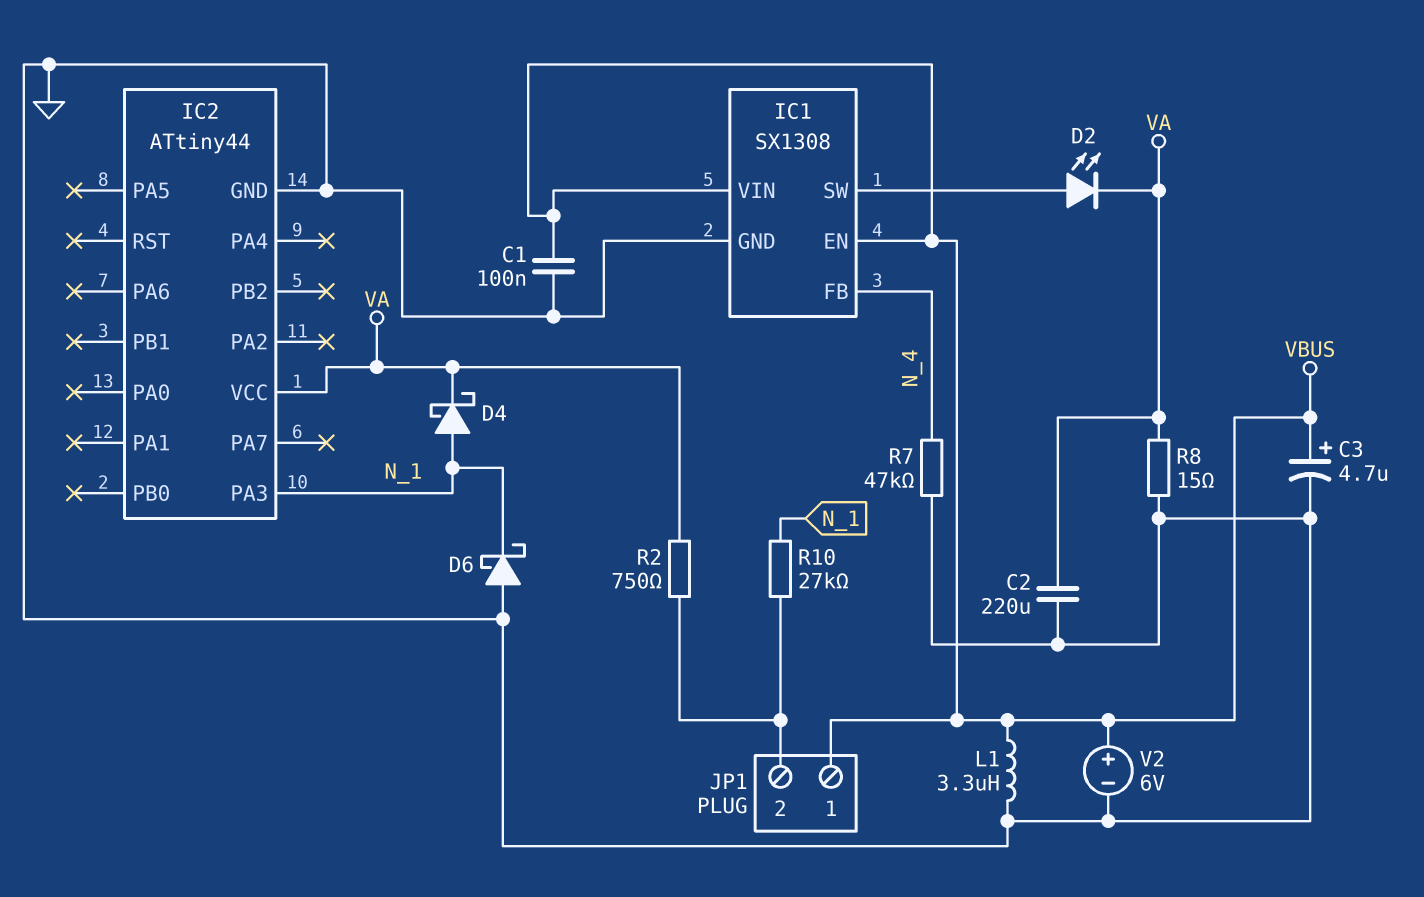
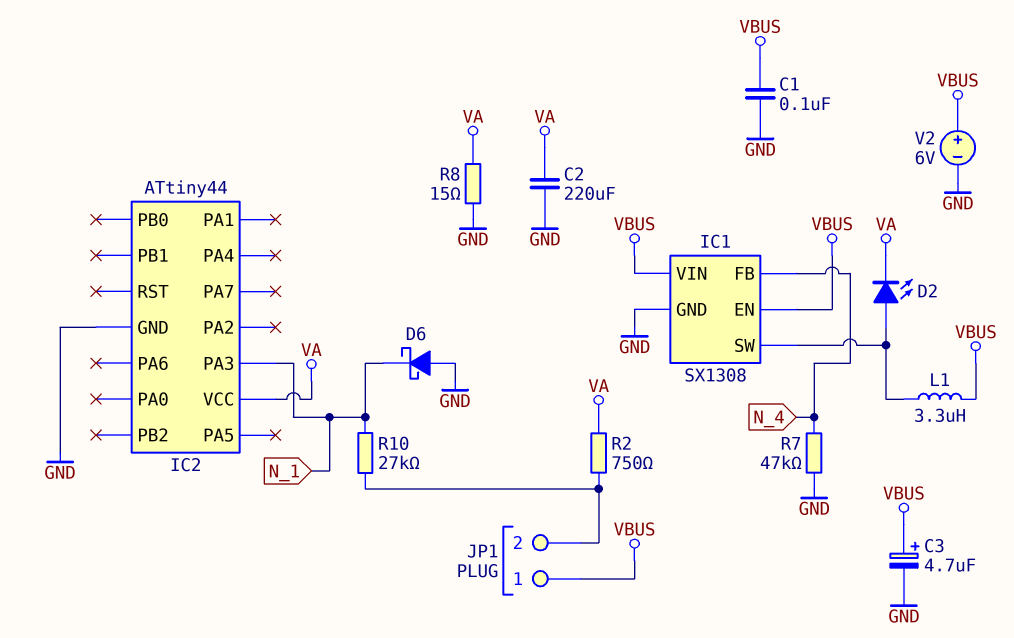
D4: schottky (A N_1, K VA) -> none
L1: 3.3uH (GND, VBUS) -> 3.3uH (IC1/SW, VBUS)

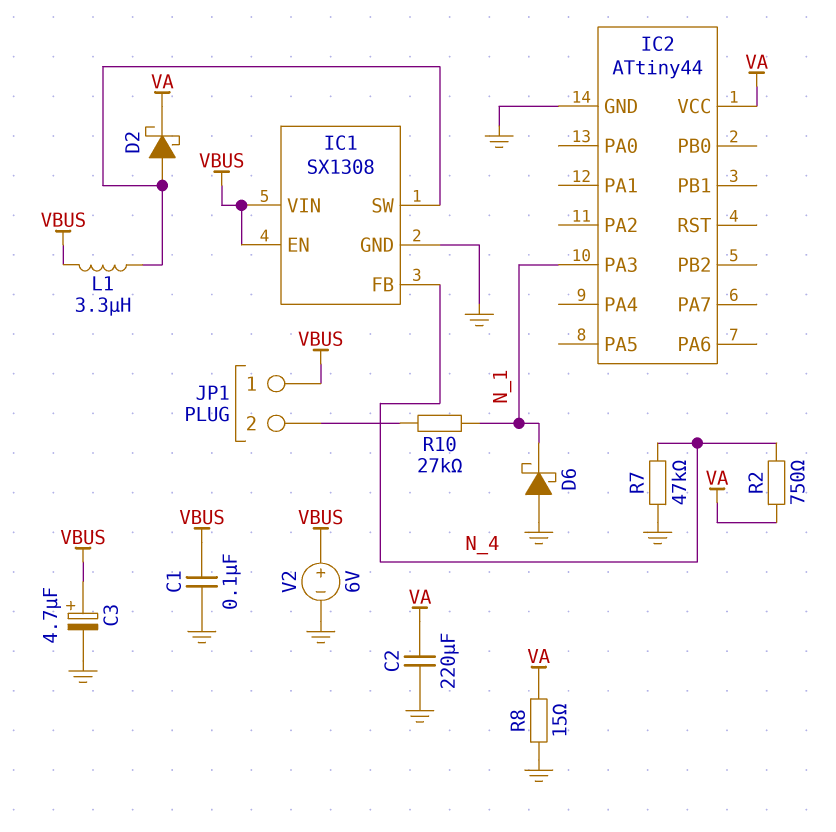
D2: LED (A IC1/SW, K VA) -> schottky (A IC1/SW, K VA)
R2: 750 (JP1/2, VA) -> 750 (N_4, VA)

